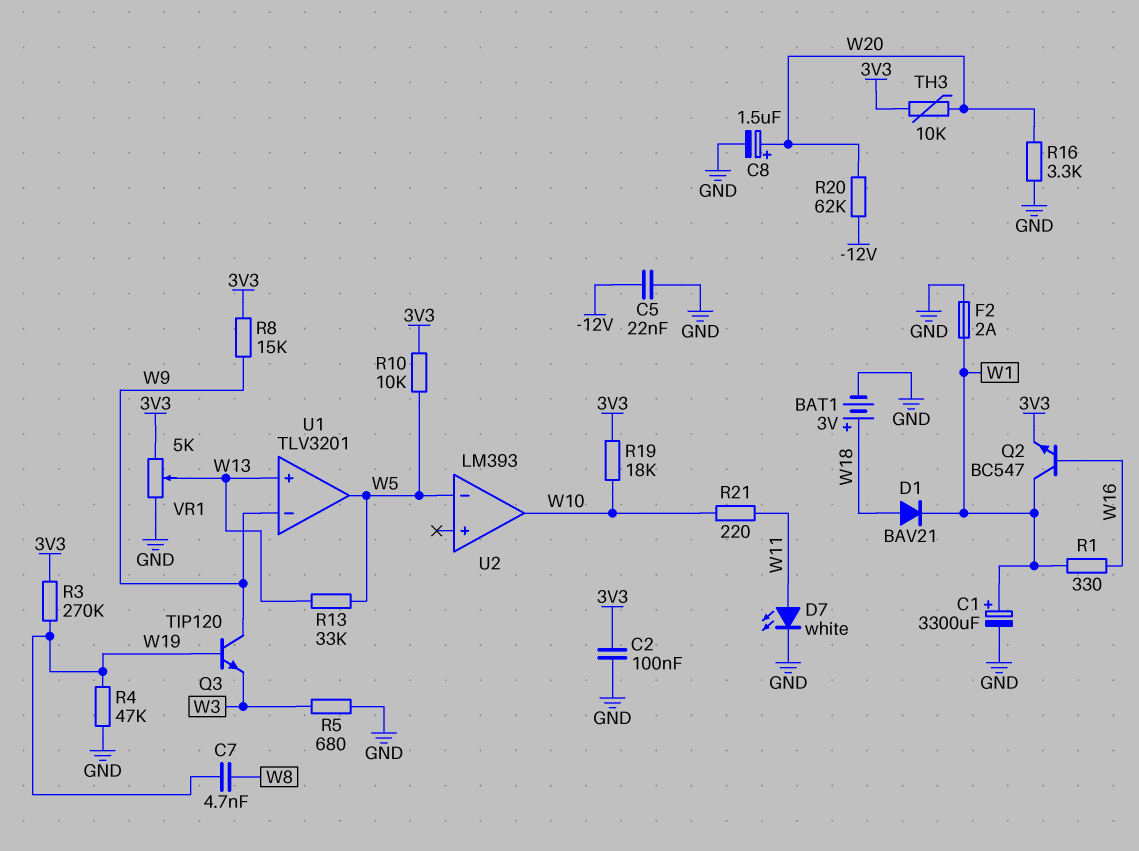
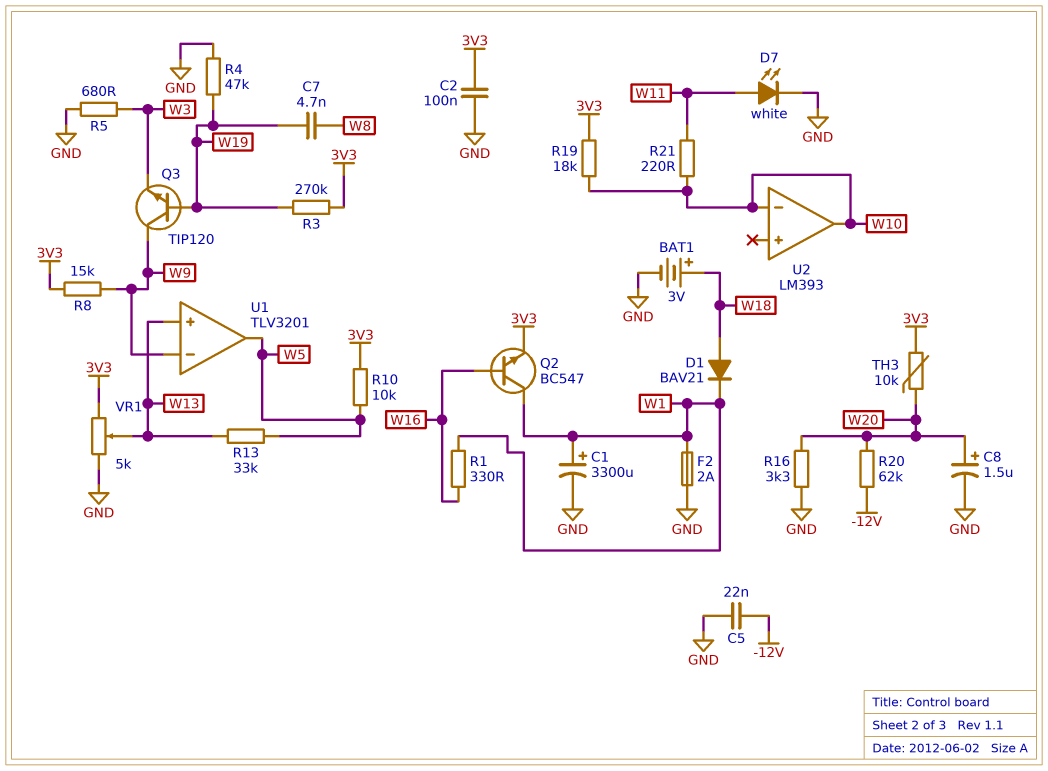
U2 pin in-: W5 -> W10

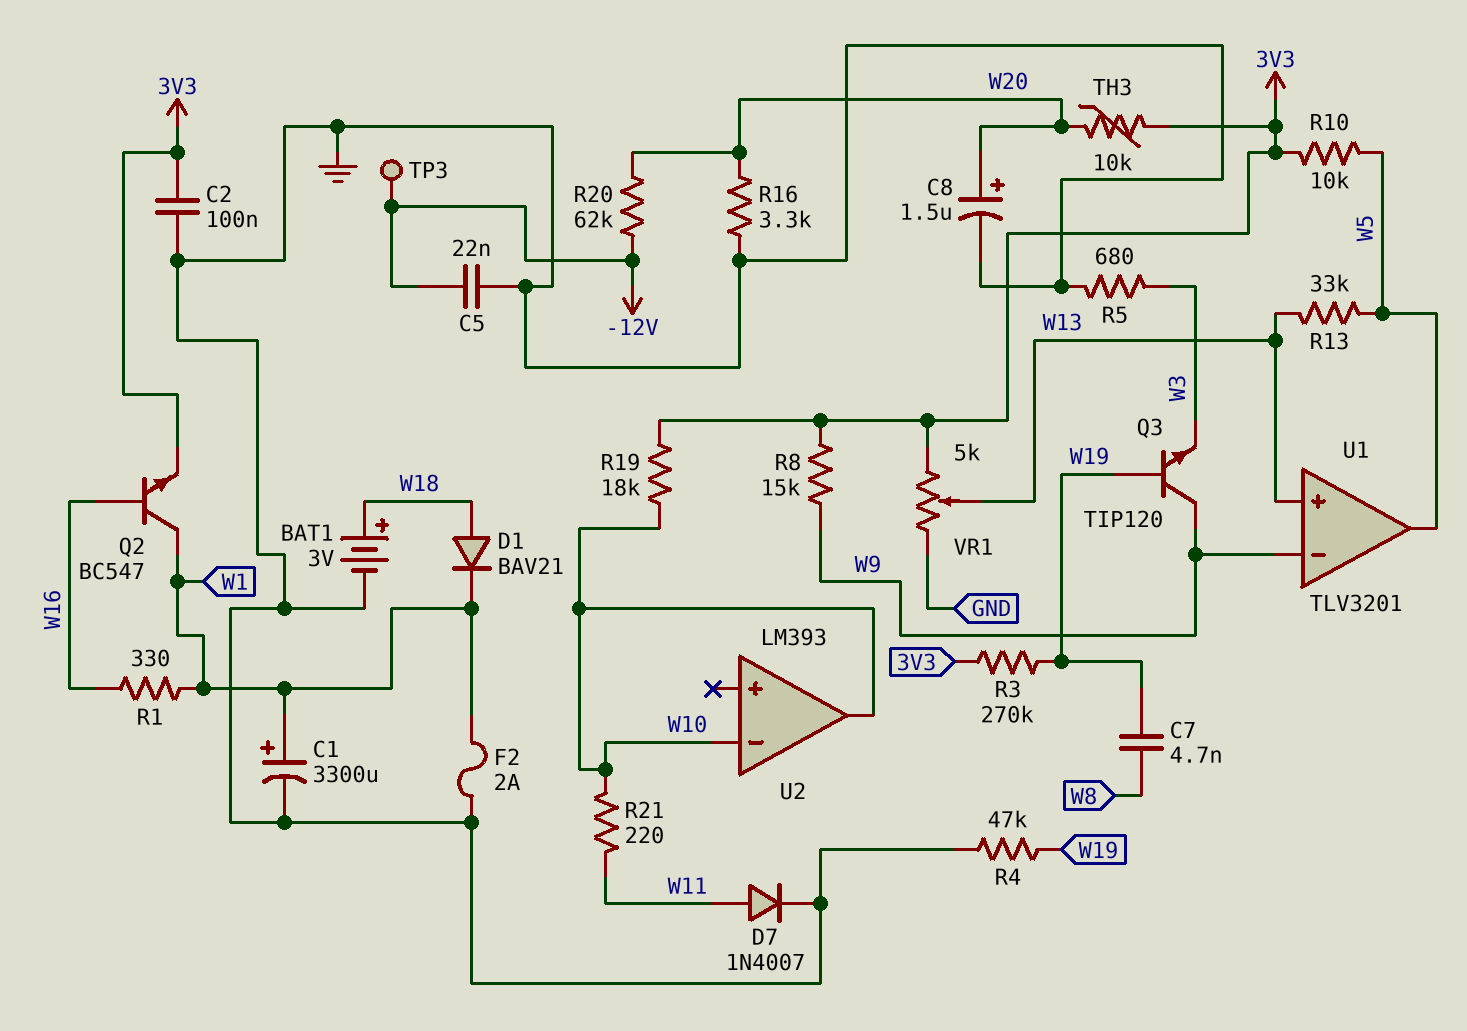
D7: LED white (A W11, K GND) -> diode 1N4007 (A W11, K GND)
TP3: none -> test point (-12V)

